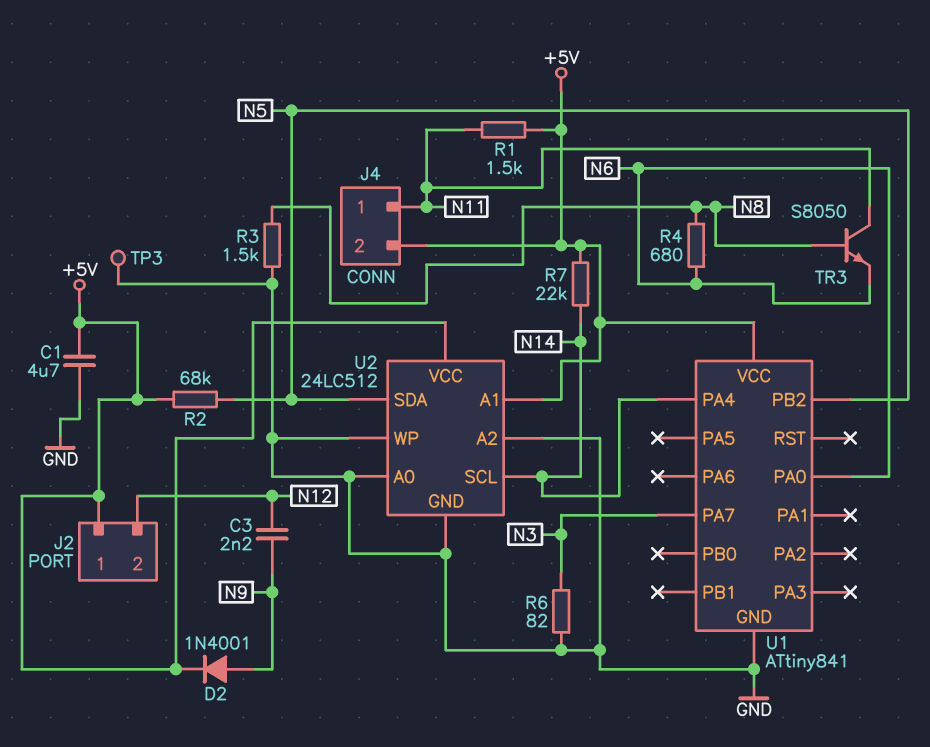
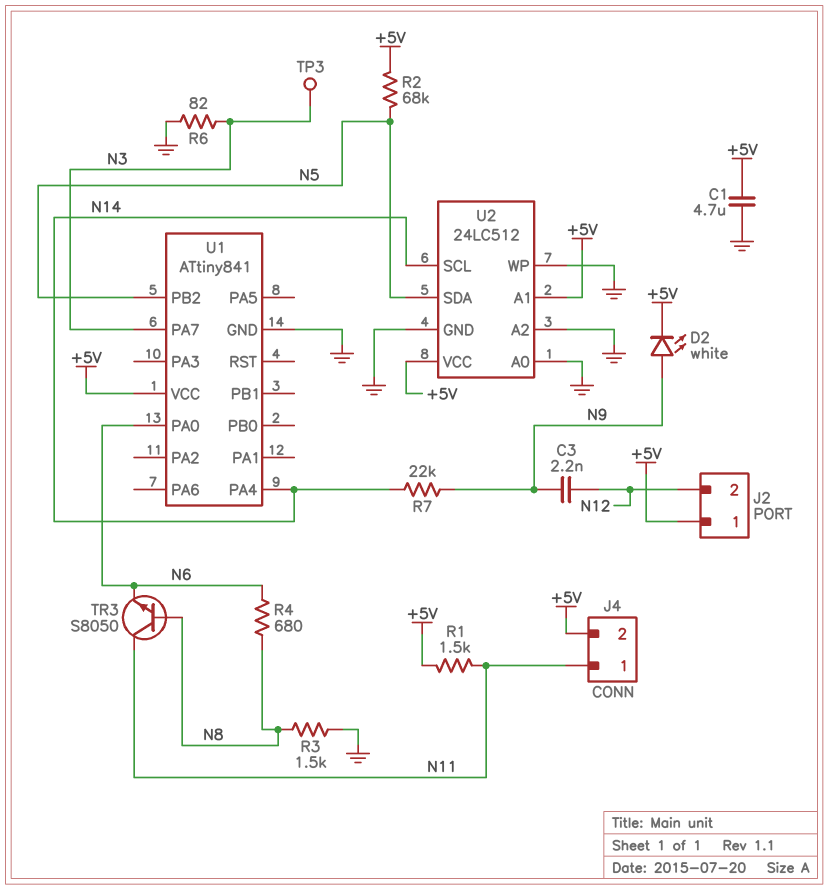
D2: diode 1N4001 (A N9, K +5V) -> LED white (A N9, K +5V)
R7: 22k (+5V, N14) -> 22k (N9, N14)
TP3: test point (GND) -> test point (N3)

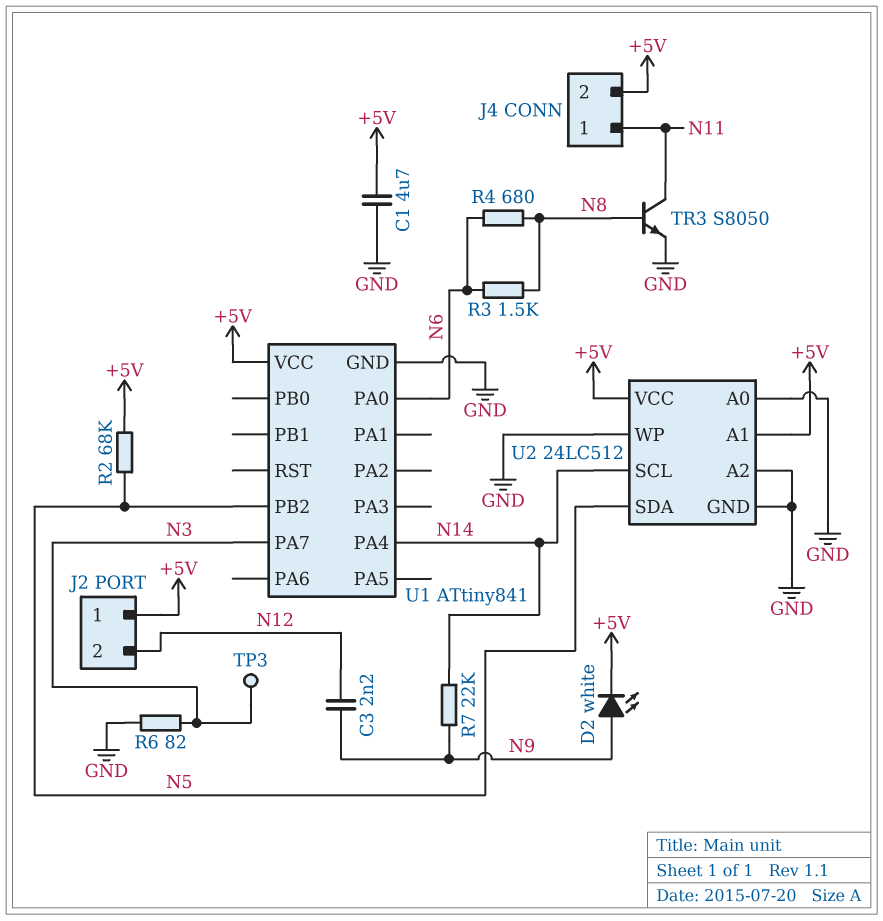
R1: 1.5k (+5V, N11) -> none
R3: 1.5k (GND, N8) -> 1.5k (N6, N8)
TR3: NPN S8050 (B N8, C N11, E N6) -> NPN S8050 (B N8, C N11, E GND)

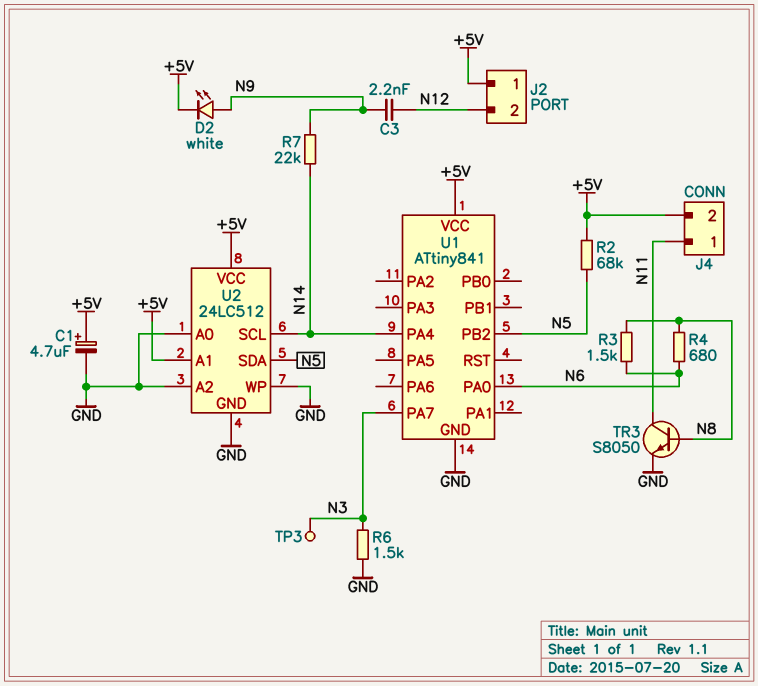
C1: 4.7uF (+5V, GND) -> 4.7uF (plus +5V, minus GND)
R6: 82 (GND, N3) -> 1.5k (GND, N3)

